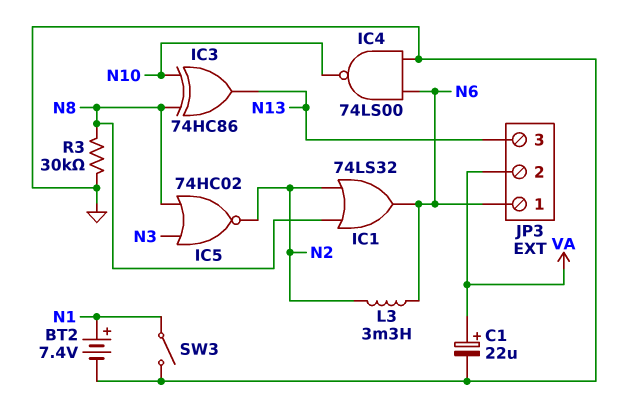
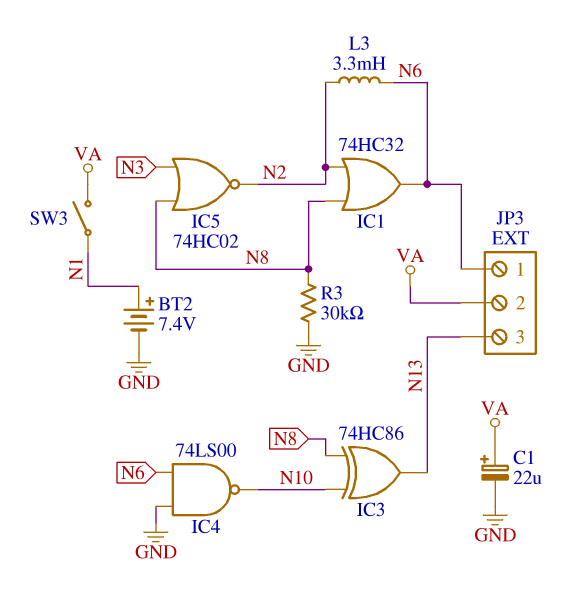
IC1: OR 74LS32 (in N2, in N8, out N6) -> OR 74HC32 (in N2, in N8, out N6)
SW3: switch (GND, N1) -> switch (N1, VA)

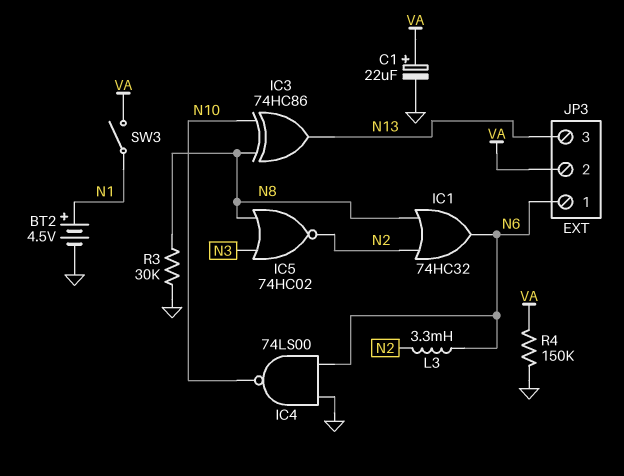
BT2: 7.4V (plus N1, minus GND) -> 4.5V (plus N1, minus GND)
R4: none -> 150k (GND, VA)

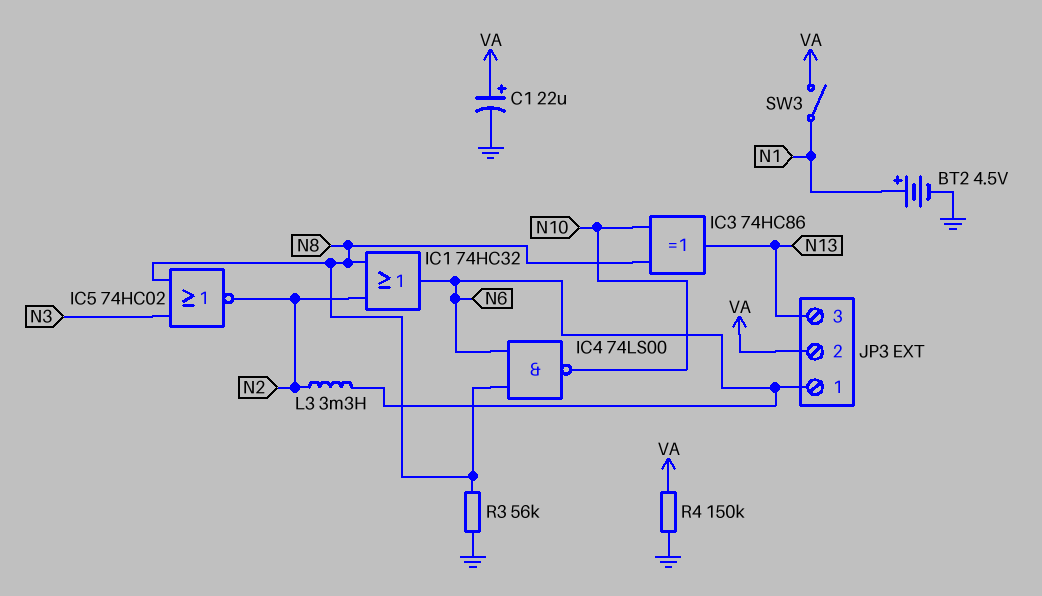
IC4: NAND 74LS00 (in GND, in N6, out N10) -> NAND 74LS00 (in N6, in N8, out N10)
R3: 30k (GND, N8) -> 56k (GND, N8)

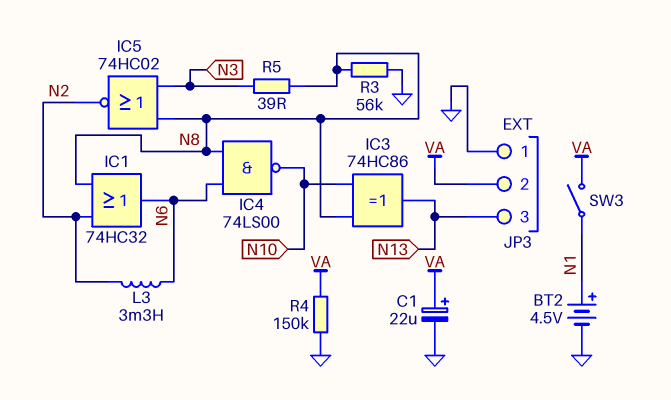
JP3 pin 1: N6 -> GND
R5: none -> 39 (N3, N8)

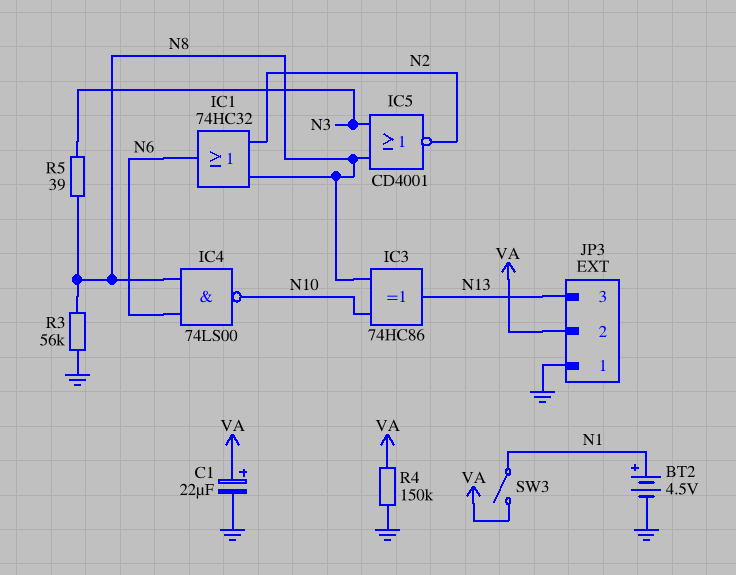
IC5: NOR 74HC02 (in N3, in N8, out N2) -> NOR CD4001 (in N3, in N8, out N2)
L3: 3.3mH (N2, N6) -> none

